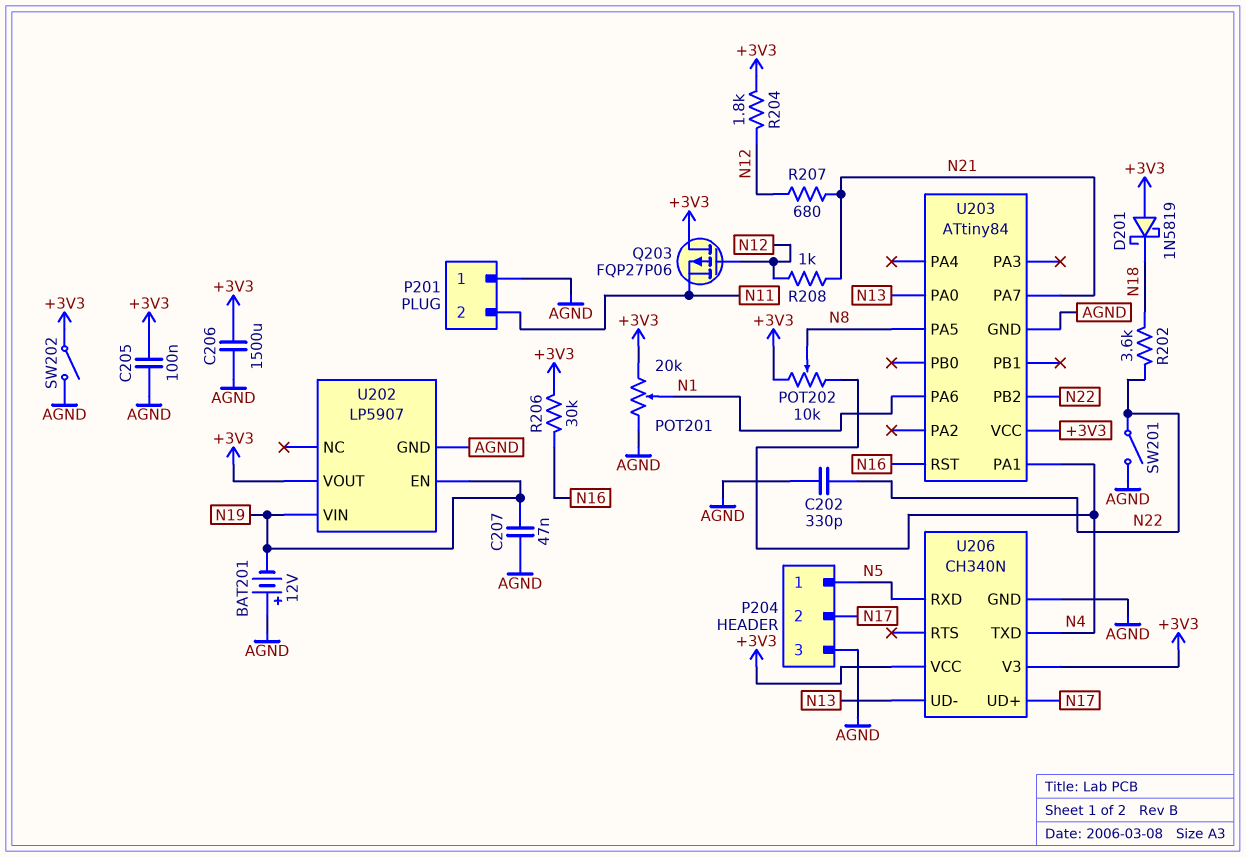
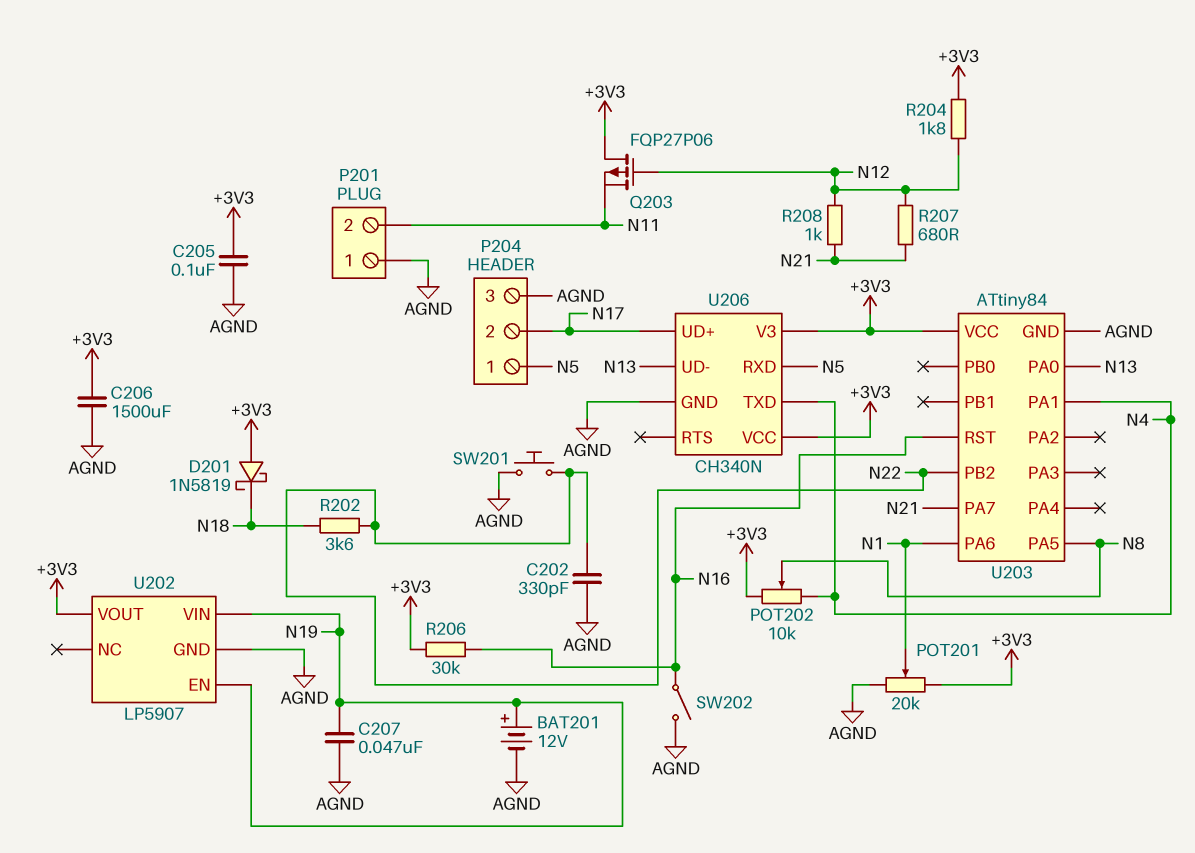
BAT201: 12V (plus AGND, minus N19) -> 12V (plus N19, minus AGND)
SW201: switch (AGND, N22) -> button (AGND, N22)
SW202: switch (+3V3, AGND) -> switch (AGND, N16)

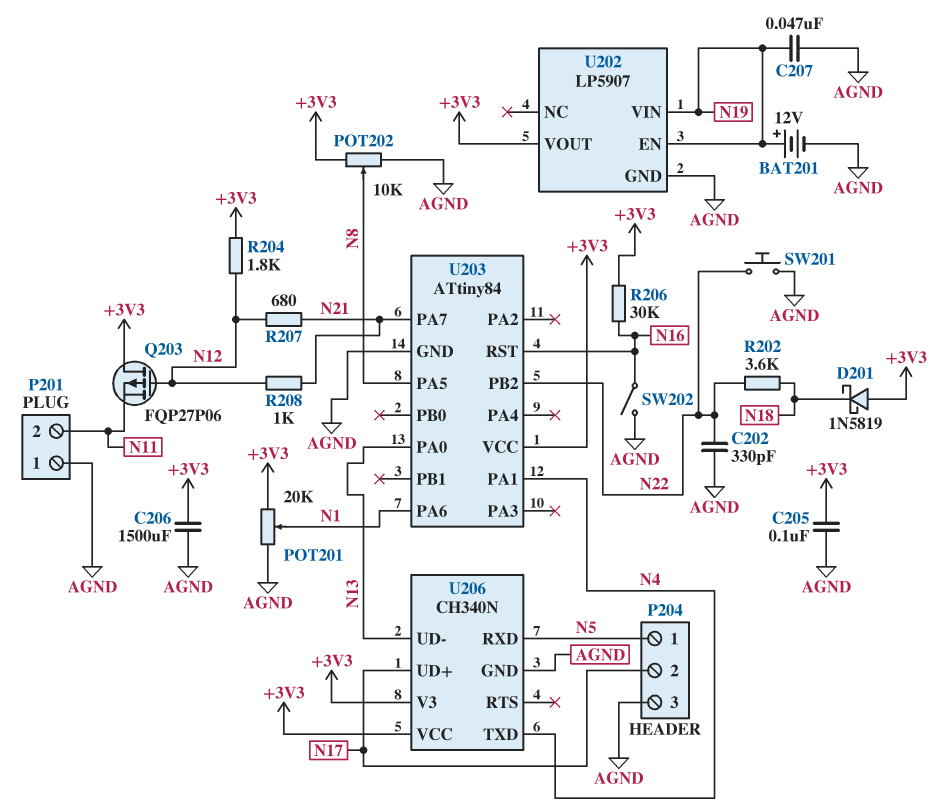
POT202: 10k (+3V3, N4, wiper N8) -> 10k (+3V3, AGND, wiper N8)

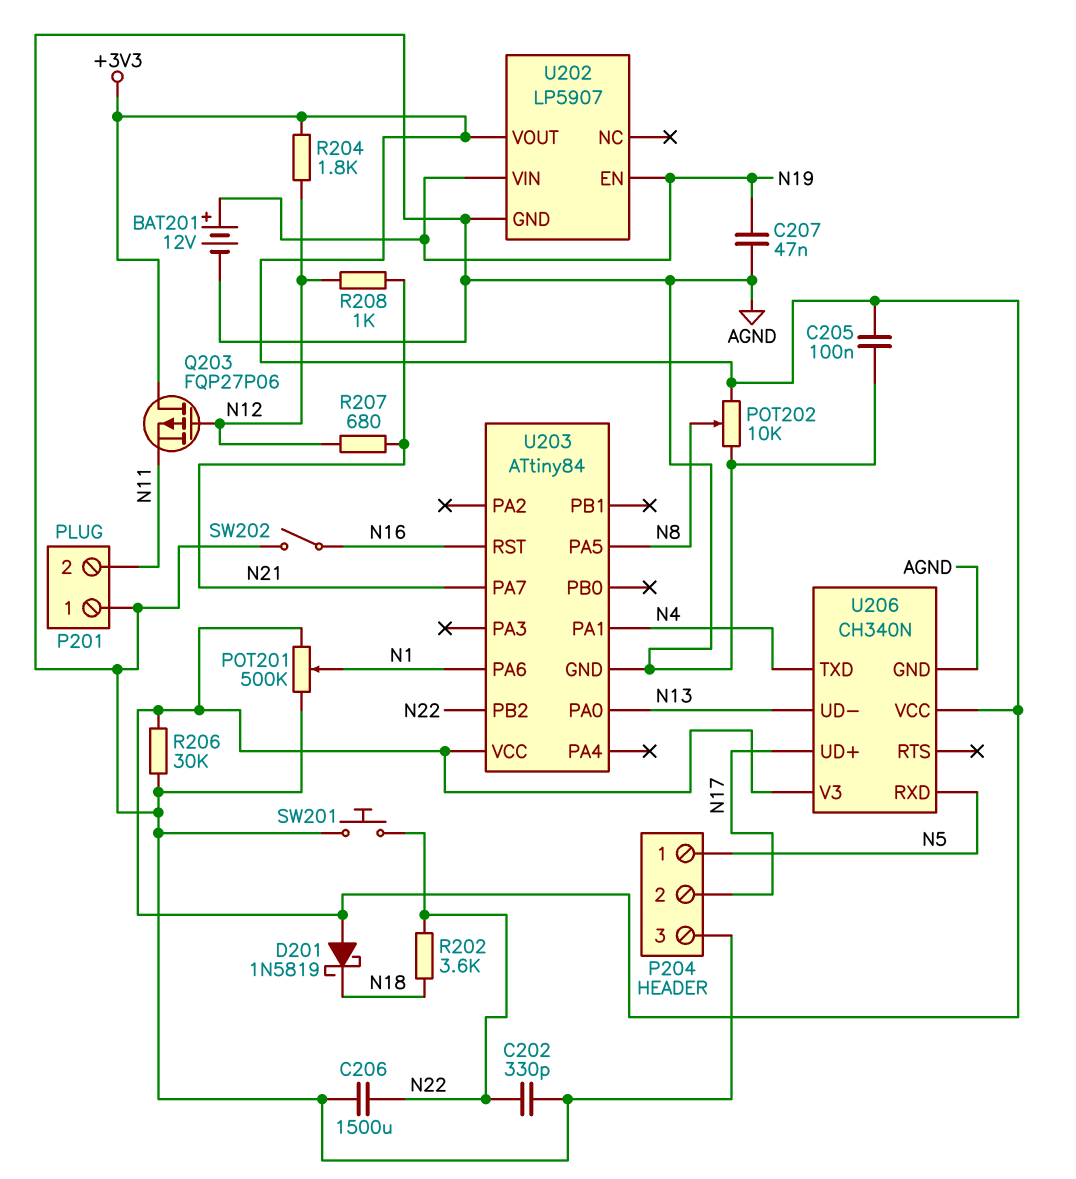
C206: 1500uF (+3V3, AGND) -> 1500uF (AGND, N22)
POT201: 20k (+3V3, AGND, wiper N1) -> 500k (+3V3, AGND, wiper N1)
R206: 30k (+3V3, N16) -> 30k (+3V3, AGND)

